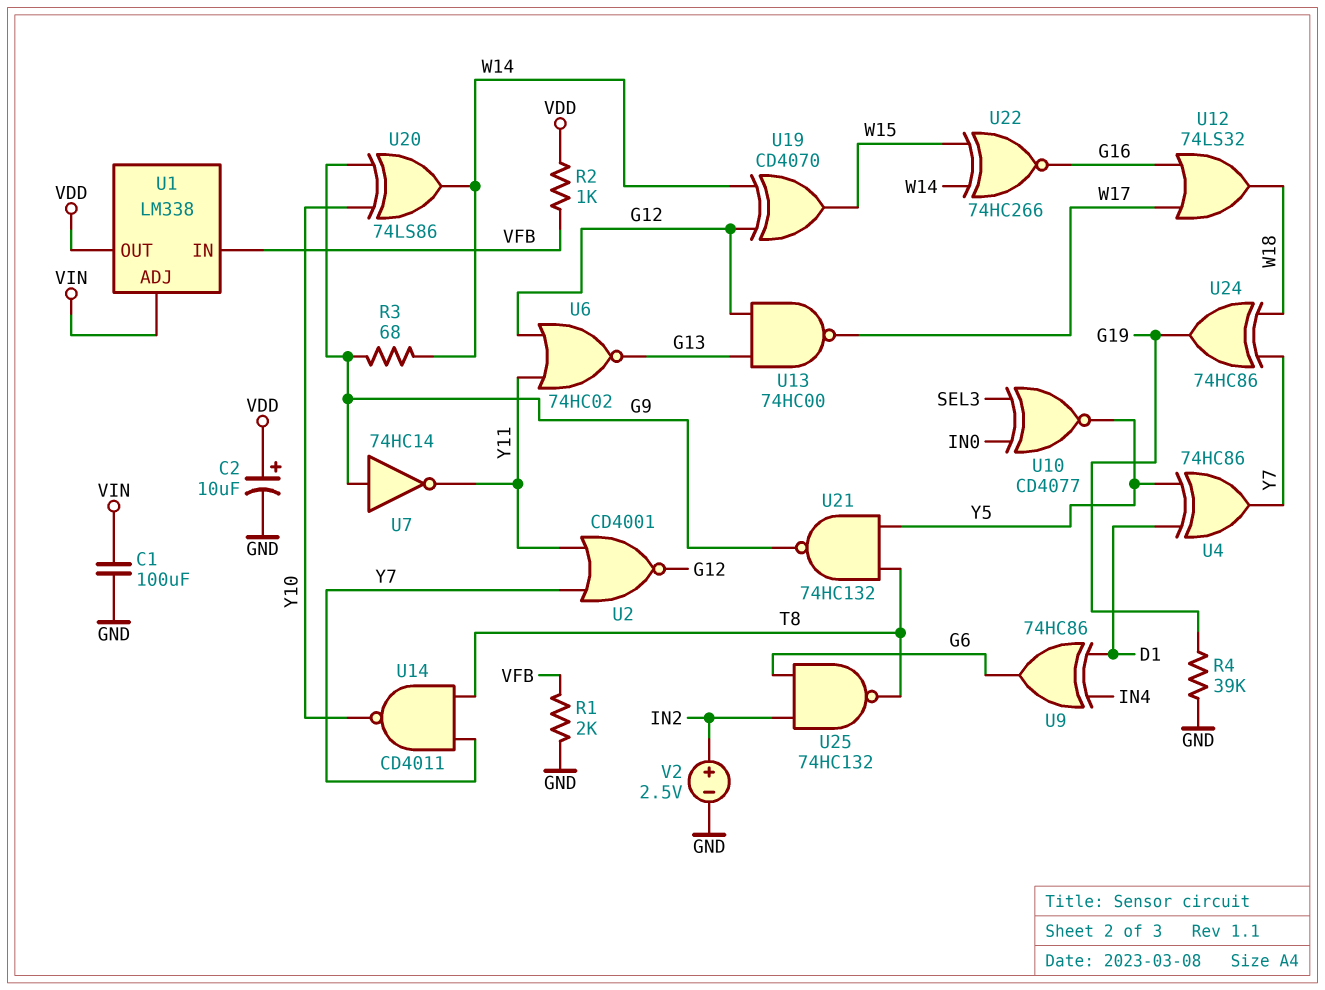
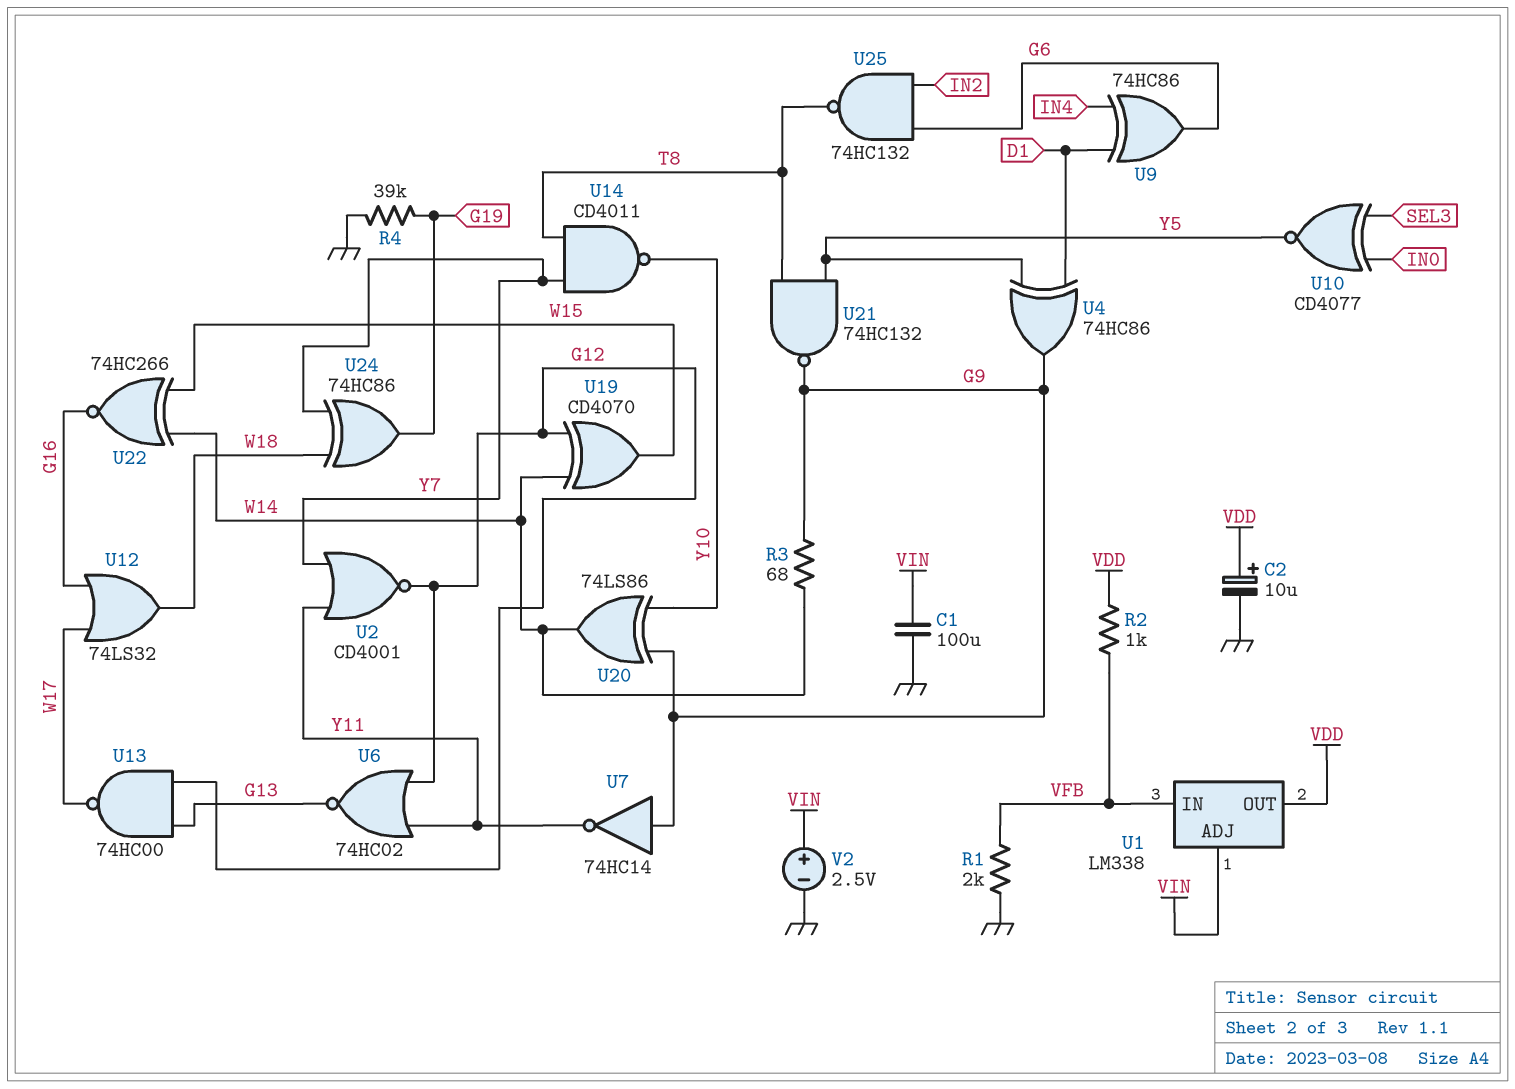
U4: XOR 74HC86 (in D1, in Y5, out Y7) -> XOR 74HC86 (in D1, in Y5, out G9)
V2: 2.5V (plus IN2, minus GND) -> 2.5V (plus VIN, minus GND)

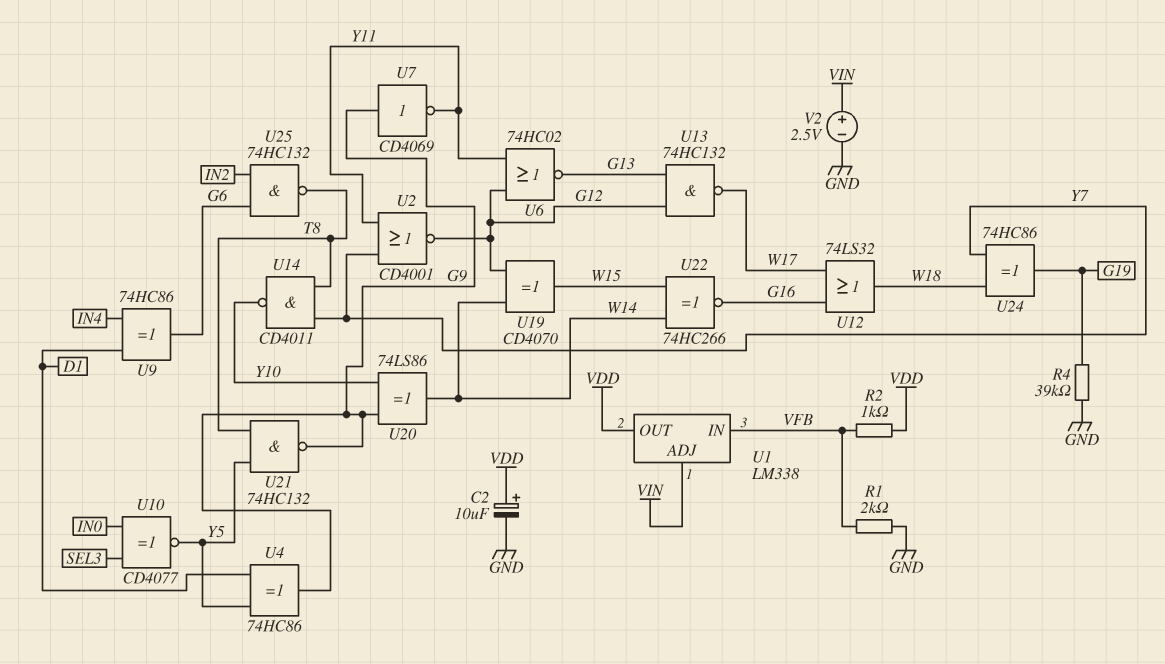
C1: 100uF (GND, VIN) -> none
R3: 68 (G9, W14) -> none
U7: NOT 74HC14 (in G9, out Y11) -> NOT CD4069 (in G9, out Y11)
U13: NAND 74HC00 (in G12, in G13, out W17) -> NAND 74HC132 (in G12, in G13, out W17)

